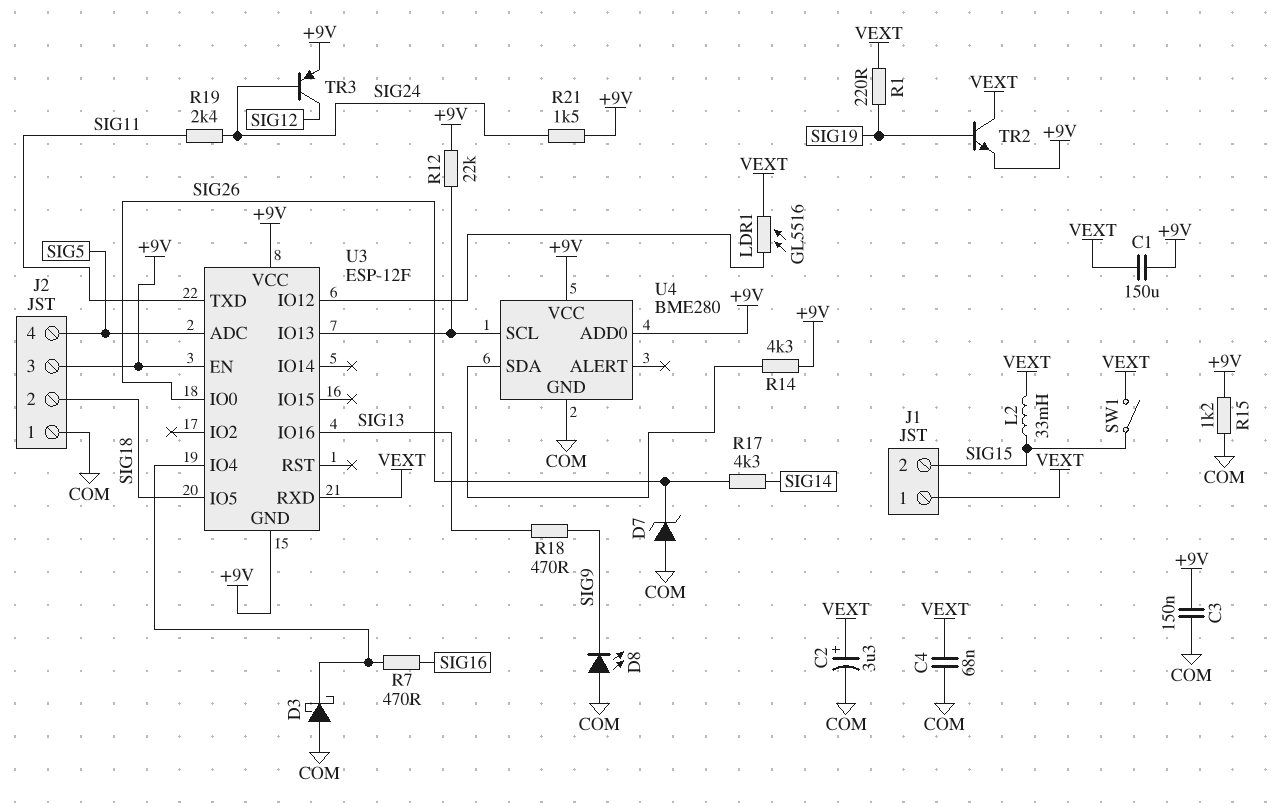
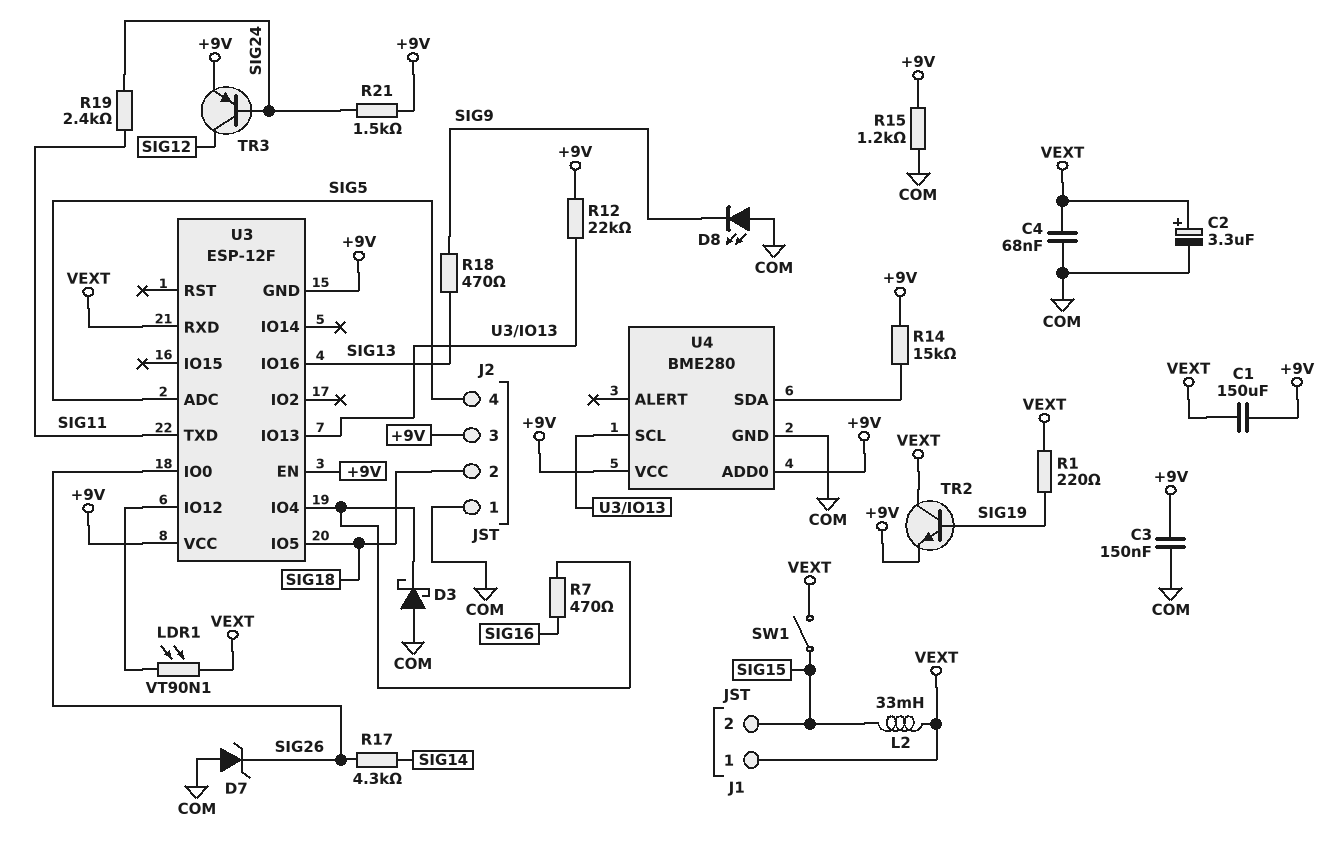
LDR1: GL5516 (U3/IO12, VEXT) -> VT90N1 (U3/IO12, VEXT)
R14: 4.3k (+9V, U4/SDA) -> 15k (+9V, U4/SDA)

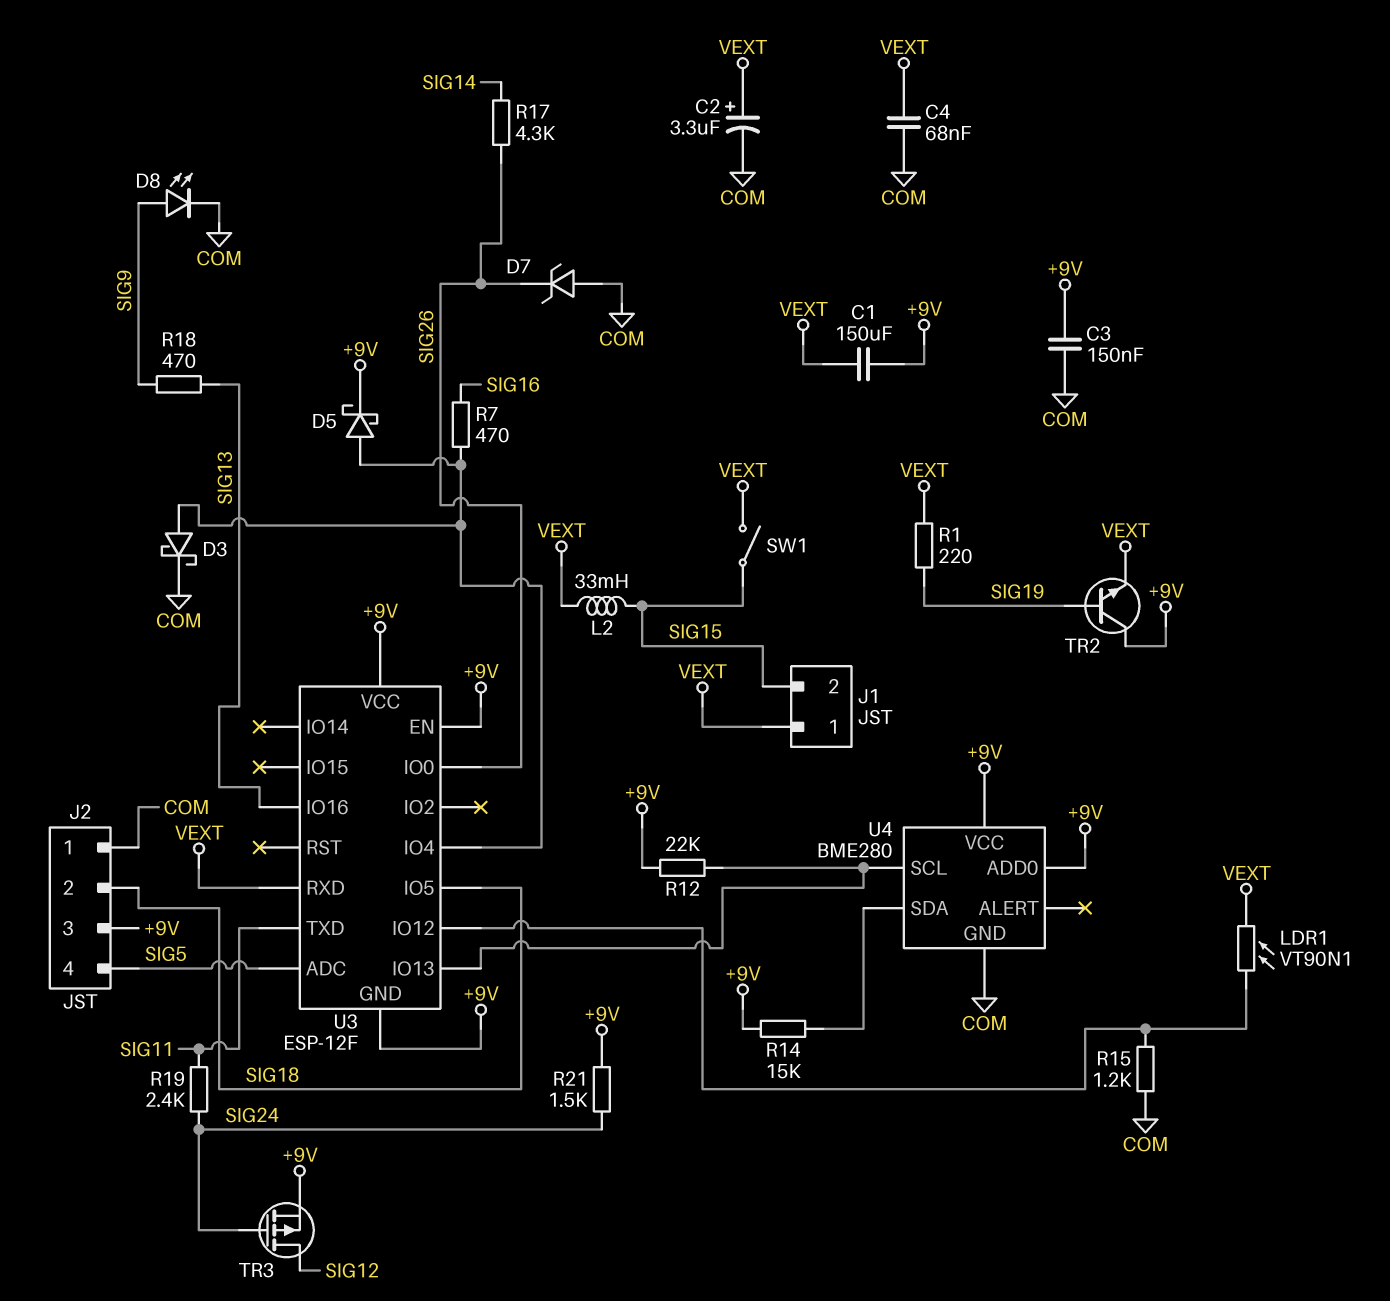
D3: schottky (A COM, K U3/IO4) -> schottky (A U3/IO4, K COM)
D5: none -> schottky (A U3/IO4, K +9V)
D8: LED (A COM, K SIG9) -> LED (A SIG9, K COM)
R15: 1.2k (+9V, COM) -> 1.2k (COM, U3/IO12)
TR2: NPN (B SIG19, C VEXT, E +9V) -> NPN (B SIG19, C +9V, E VEXT)
TR3: PNP (B SIG24, C SIG12, E +9V) -> PMOS (G SIG24, D SIG12, S +9V)

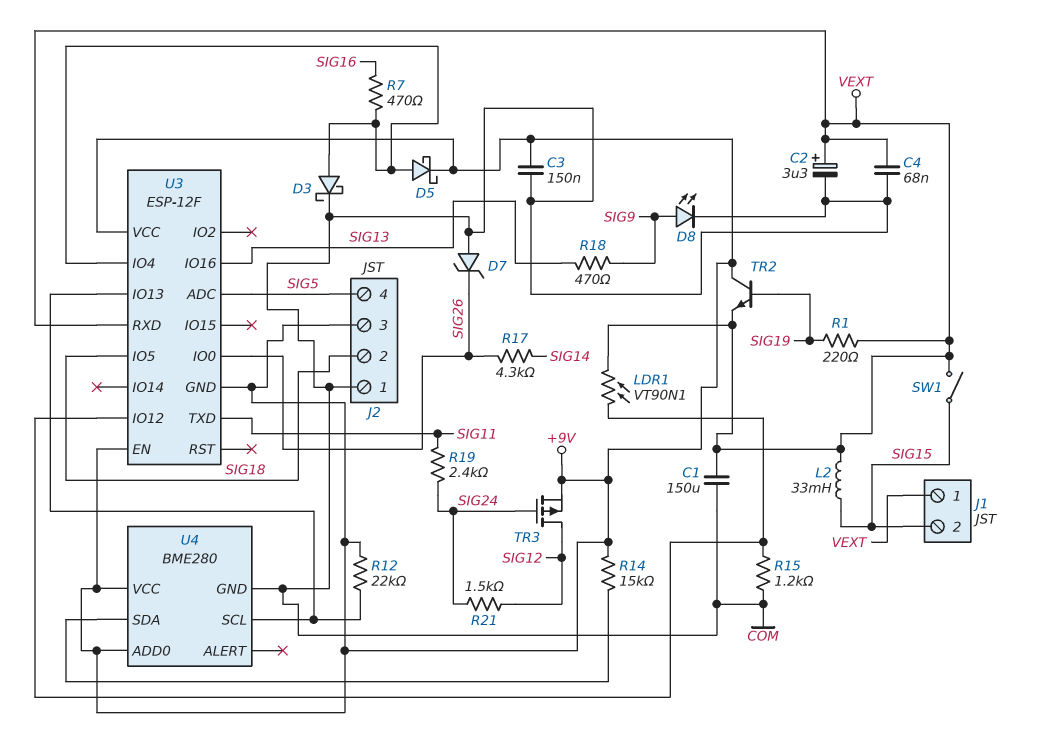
C1: 150uF (+9V, VEXT) -> 150uF (COM, VEXT)
R21: 1.5k (+9V, SIG24) -> 1.5k (SIG12, SIG24)

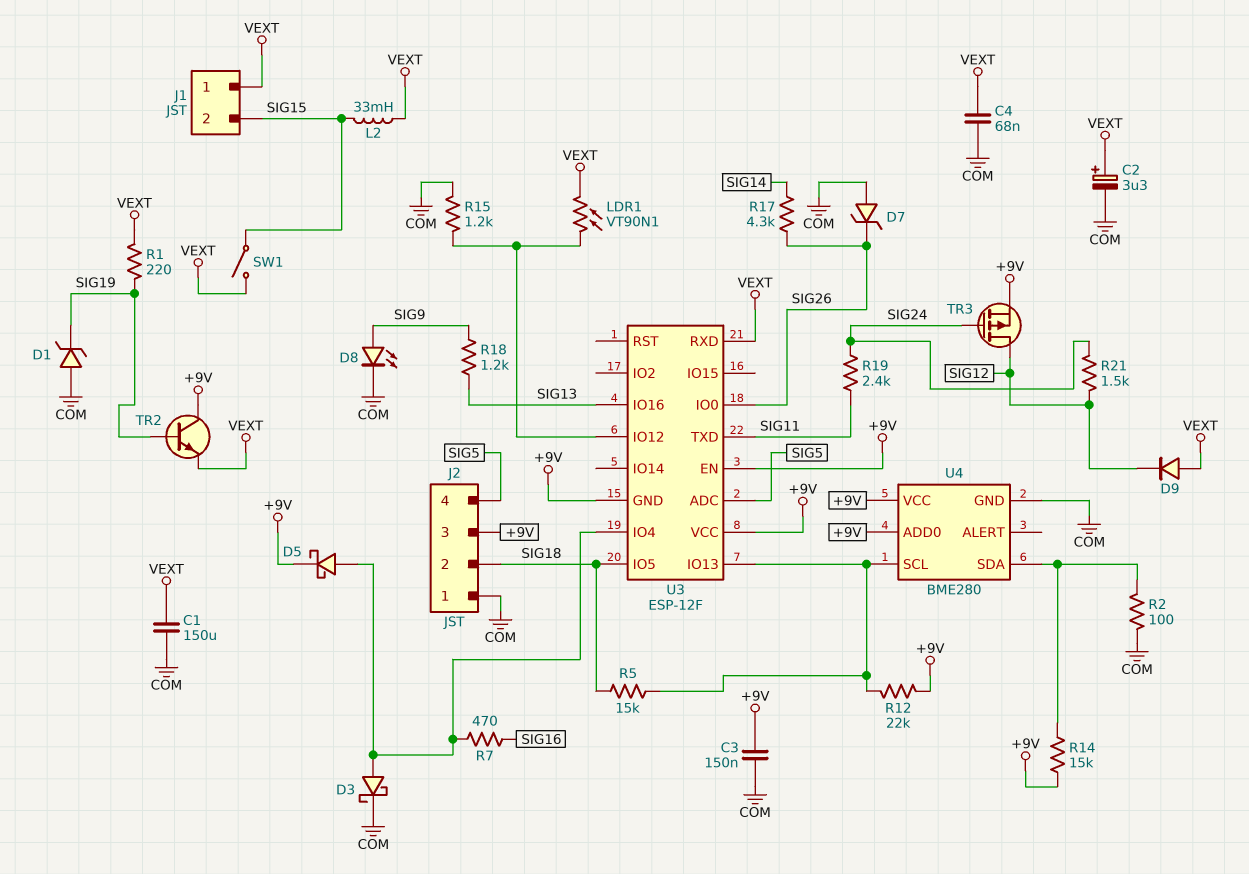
D1: none -> zener (A COM, K SIG19)
D9: none -> diode (A VEXT, K SIG12)
R2: none -> 100 (COM, U4/SDA)
R5: none -> 15k (SIG18, U3/IO13)
R18: 470 (SIG9, SIG13) -> 1.2k (SIG9, SIG13)

